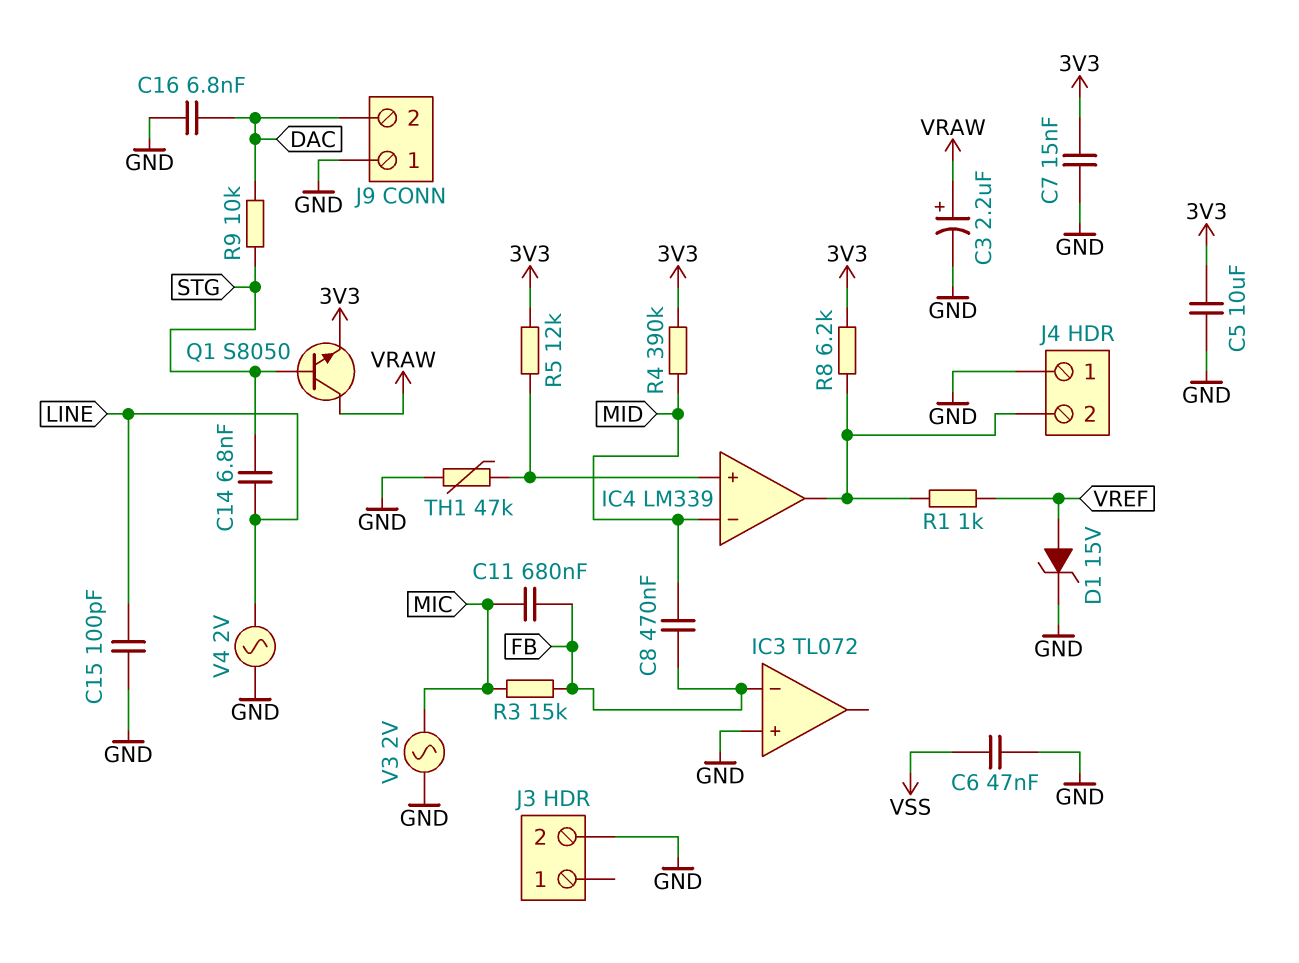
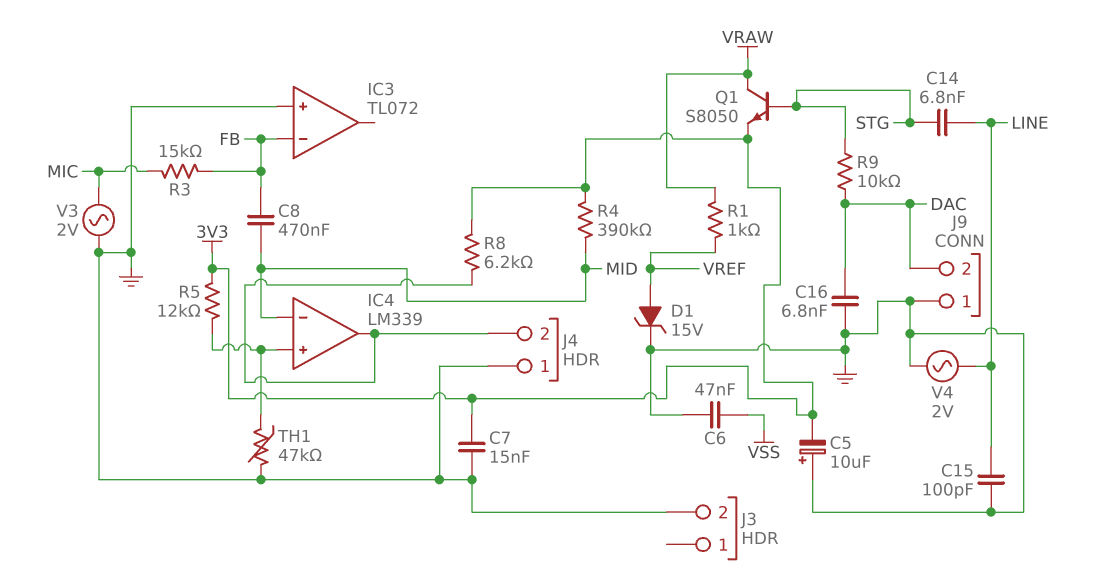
C3: 2.2uF (plus VRAW, minus GND) -> none
C5: 10uF (3V3, GND) -> 10uF (plus GND, minus 3V3)
C11: 680nF (FB, MIC) -> none
R1: 1k (IC4/out, VREF) -> 1k (VRAW, VREF)

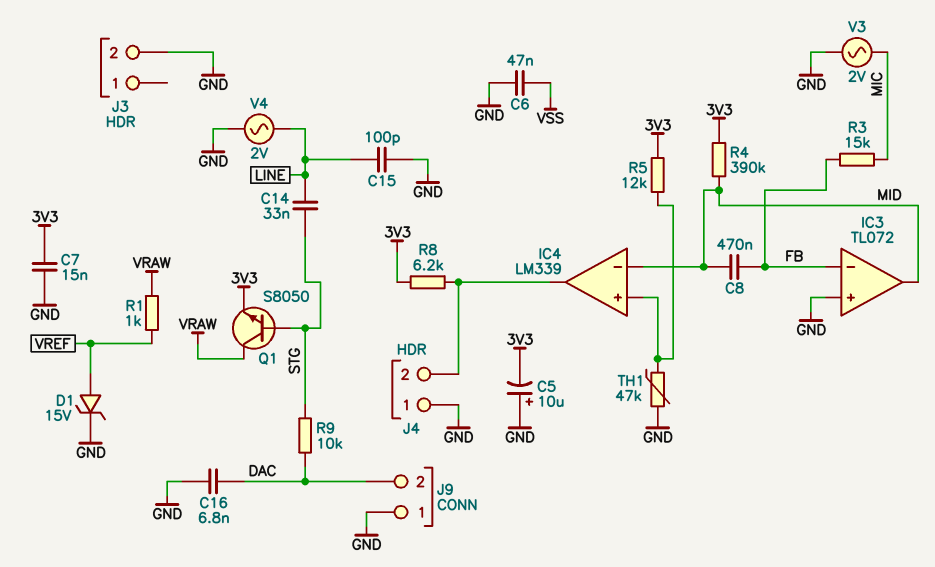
C14: 6.8nF (LINE, STG) -> 33nF (LINE, STG)
IC3 pin out: none -> MID

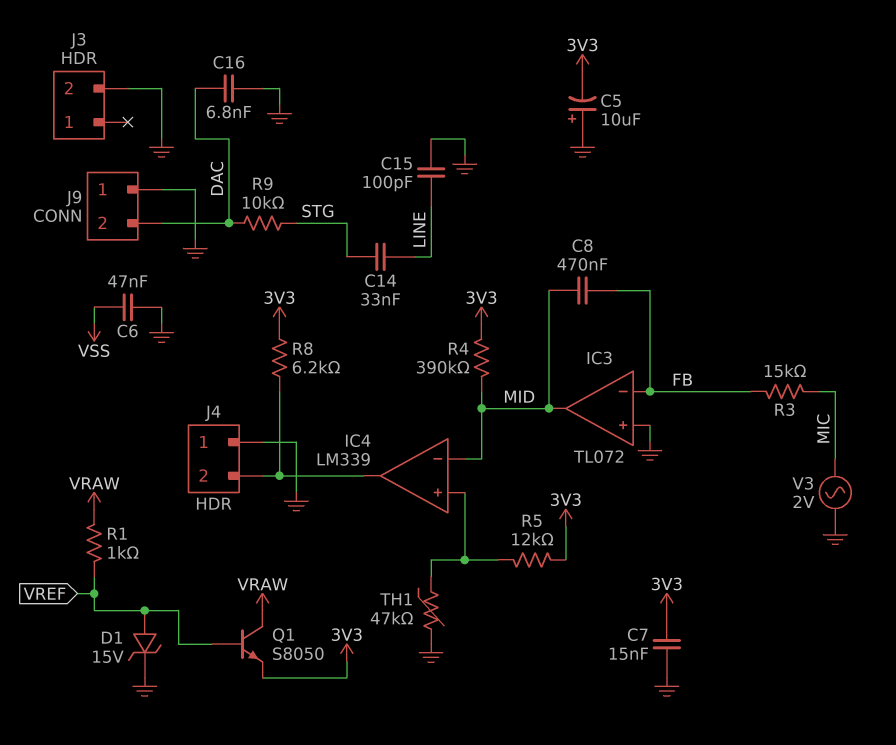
Q1: NPN S8050 (B STG, C VRAW, E 3V3) -> NPN S8050 (B VREF, C VRAW, E 3V3)
V4: AC 2V (GND, LINE) -> none

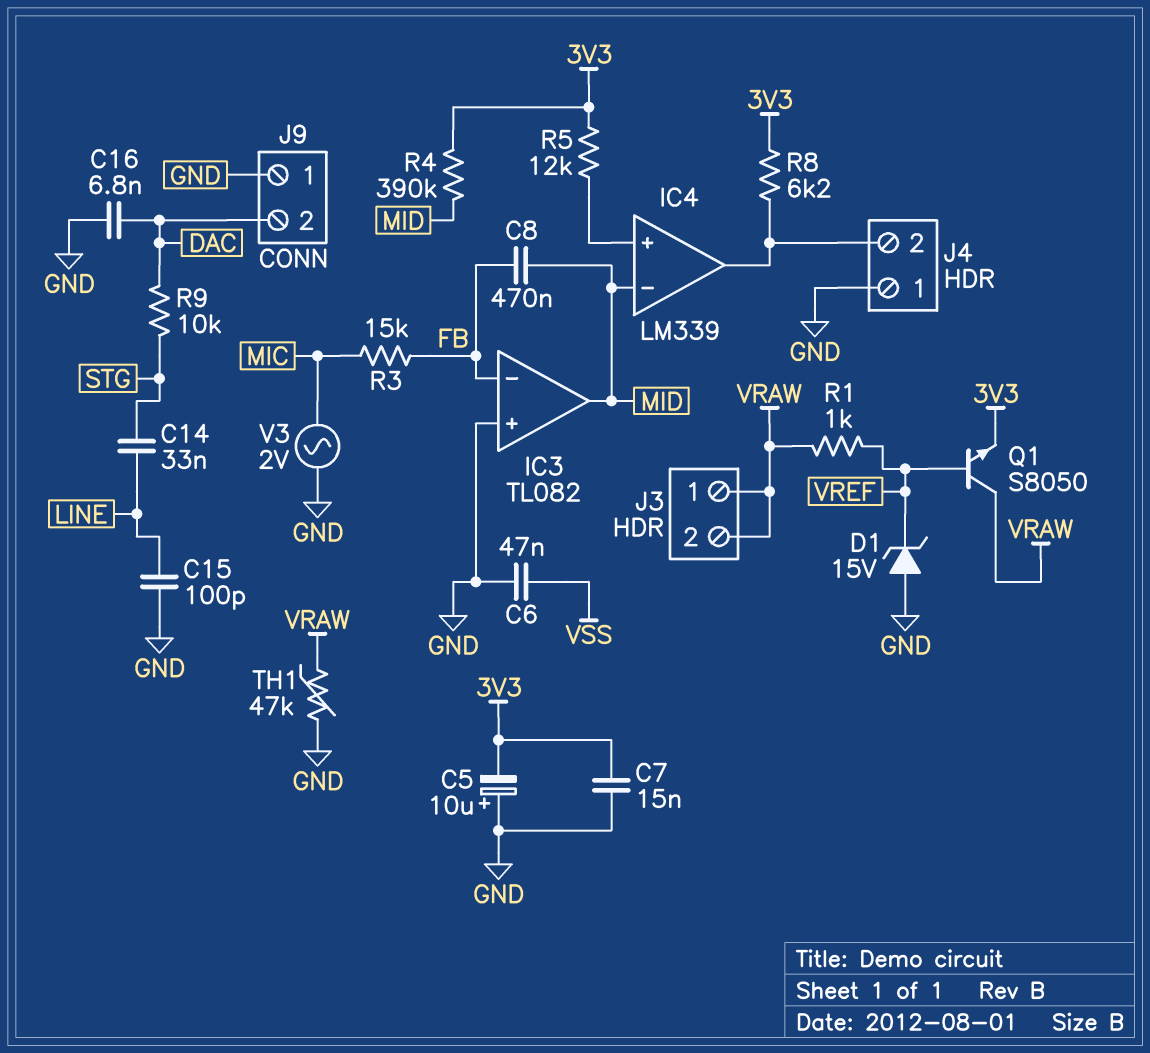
D1: zener 15V (A VREF, K GND) -> zener 15V (A GND, K VREF)
IC3: TL072 -> TL082
J3 pin 1: none -> VRAW
J3 pin 2: GND -> VRAW
TH1: 47k (GND, IC4/in+) -> 47k (GND, VRAW)

